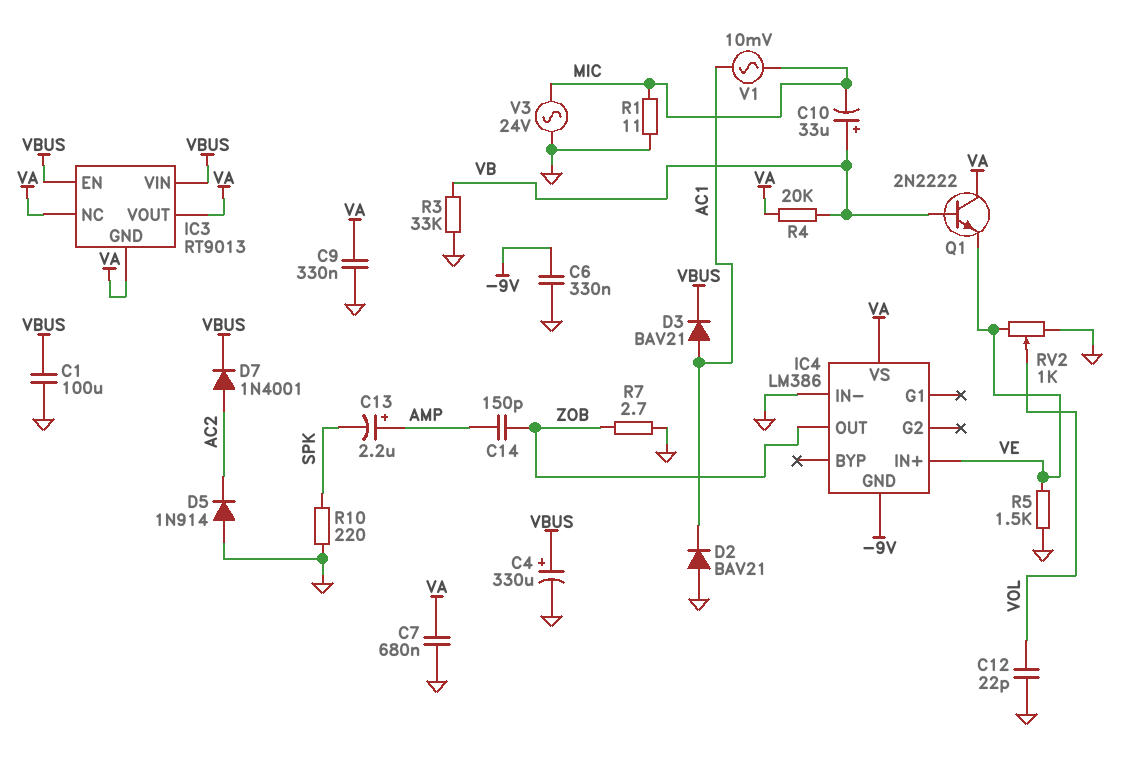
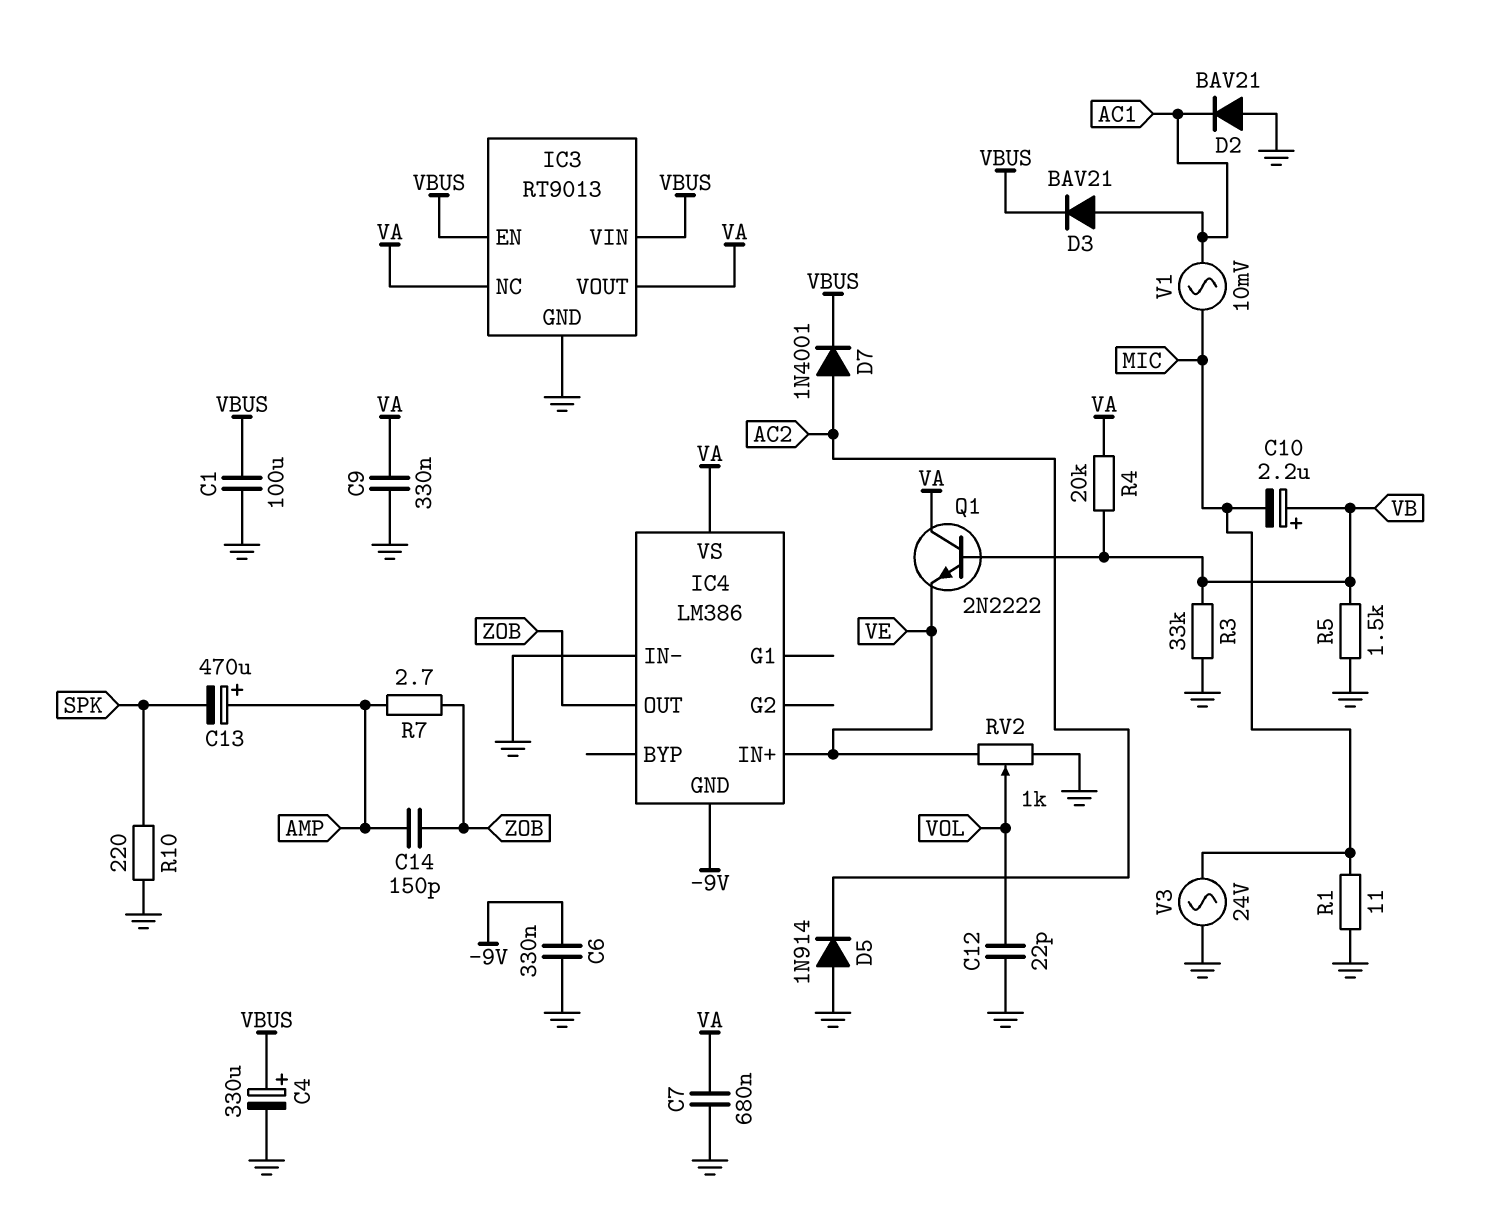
C10: 33uF (plus VB, minus MIC) -> 2.2uF (plus VB, minus MIC)
C13: 2.2uF (plus AMP, minus SPK) -> 470uF (plus AMP, minus SPK)
IC3 pin GND: VA -> GND
R5: 1.5k (GND, VE) -> 1.5k (GND, VB)
R7: 2.7 (GND, ZOB) -> 2.7 (AMP, ZOB)

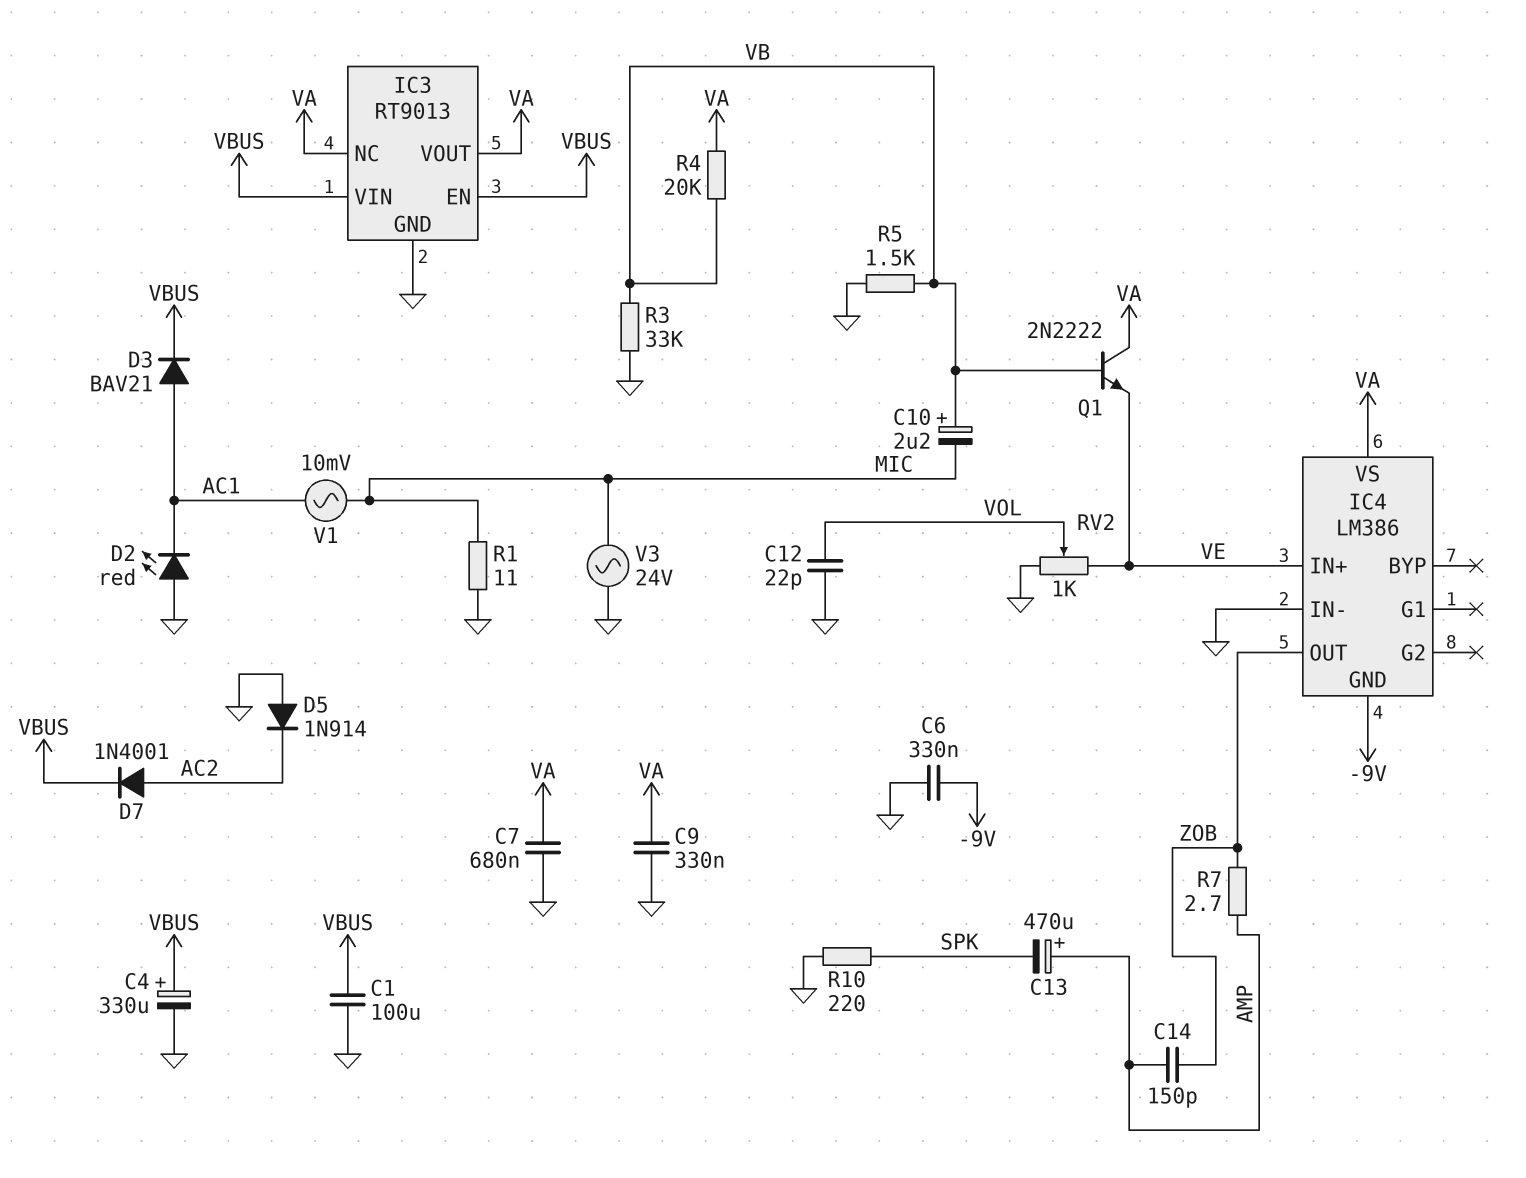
D2: diode BAV21 (A GND, K AC1) -> LED red (A GND, K AC1)

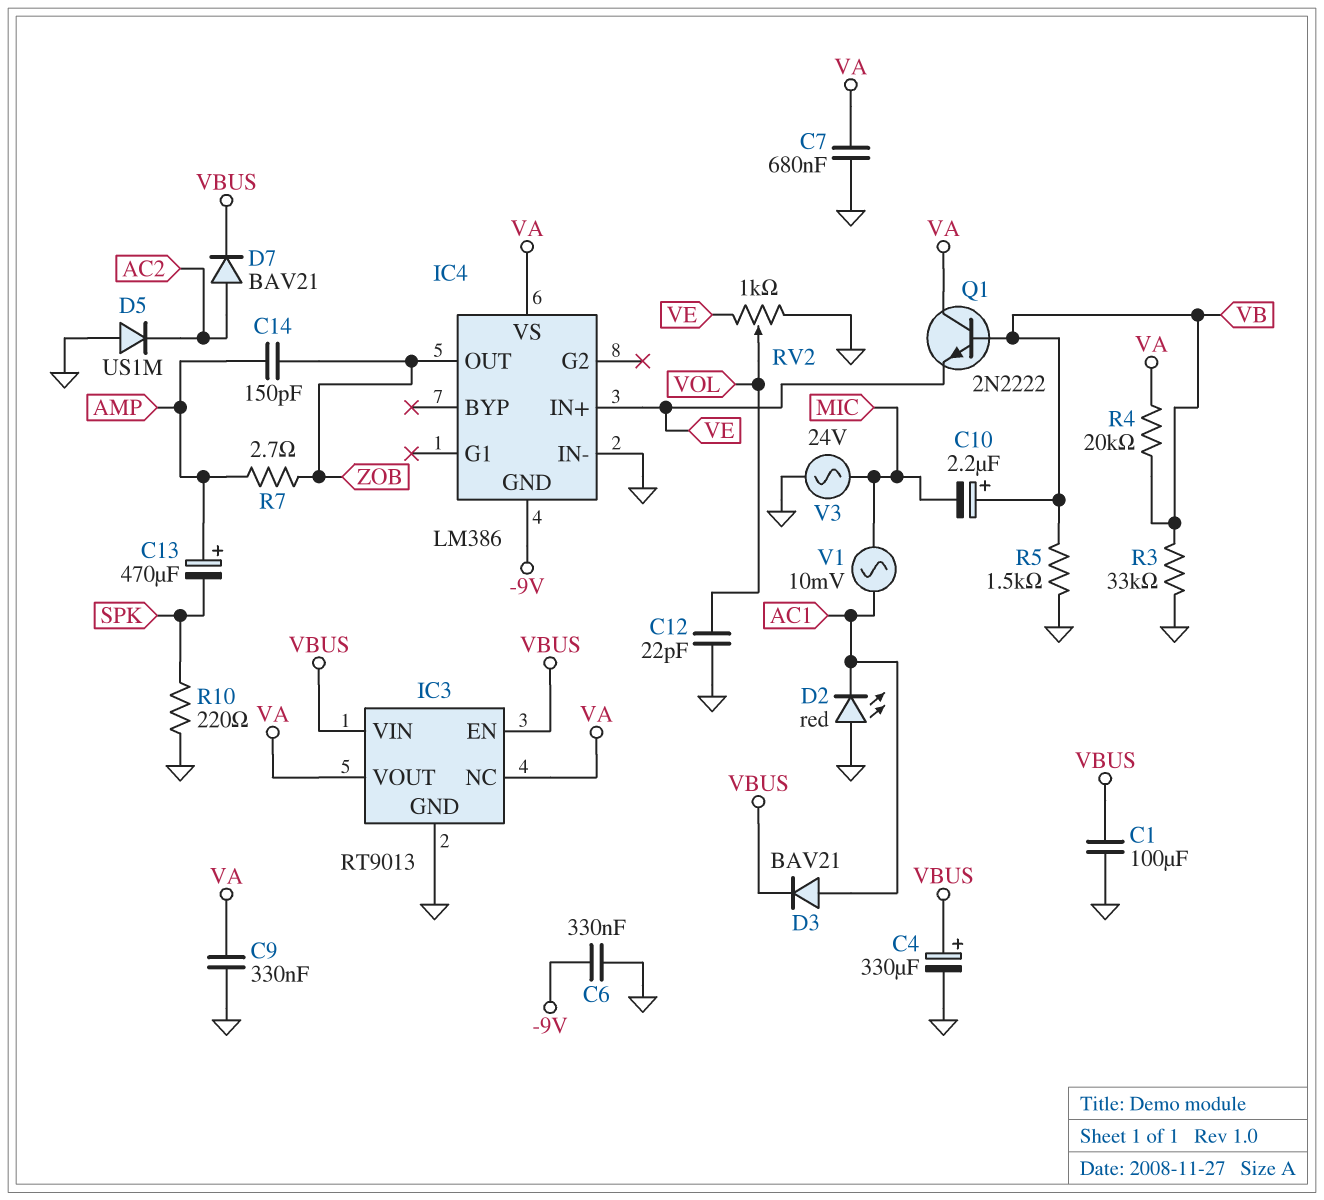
D5: diode 1N914 (A GND, K AC2) -> diode US1M (A GND, K AC2)
D7: diode 1N4001 (A AC2, K VBUS) -> diode BAV21 (A AC2, K VBUS)
R1: 11 (GND, MIC) -> none

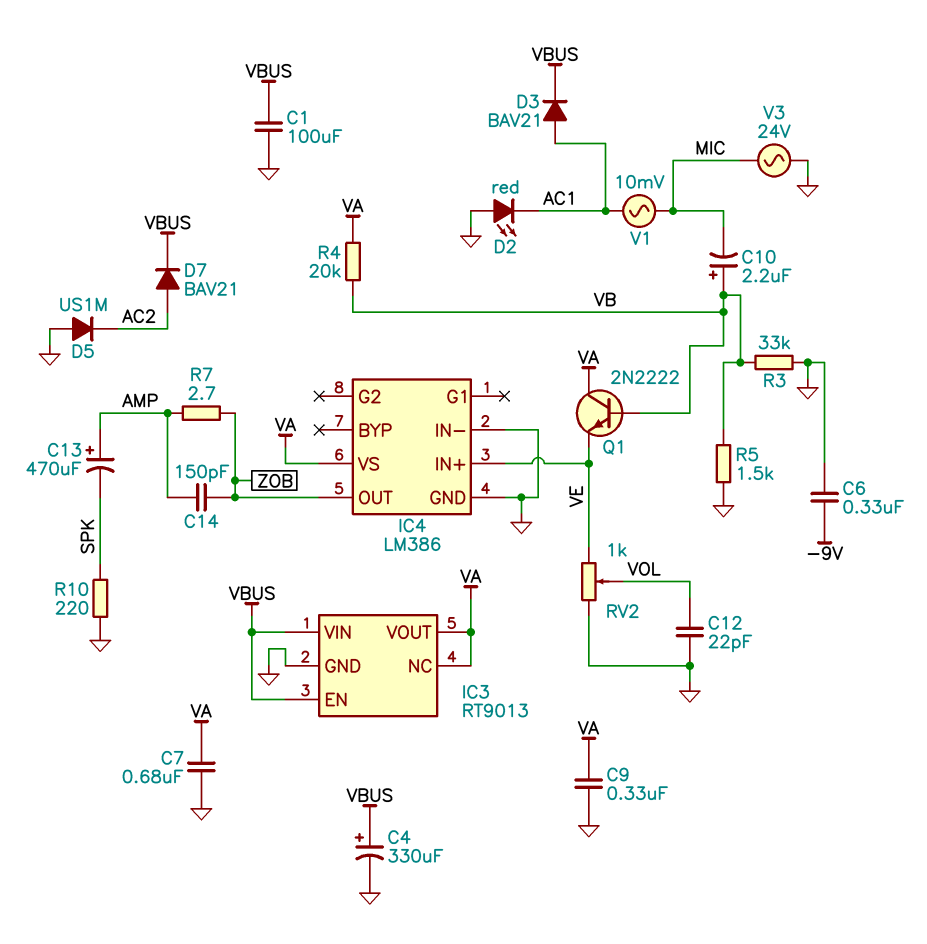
IC4 pin GND: -9V -> GND

